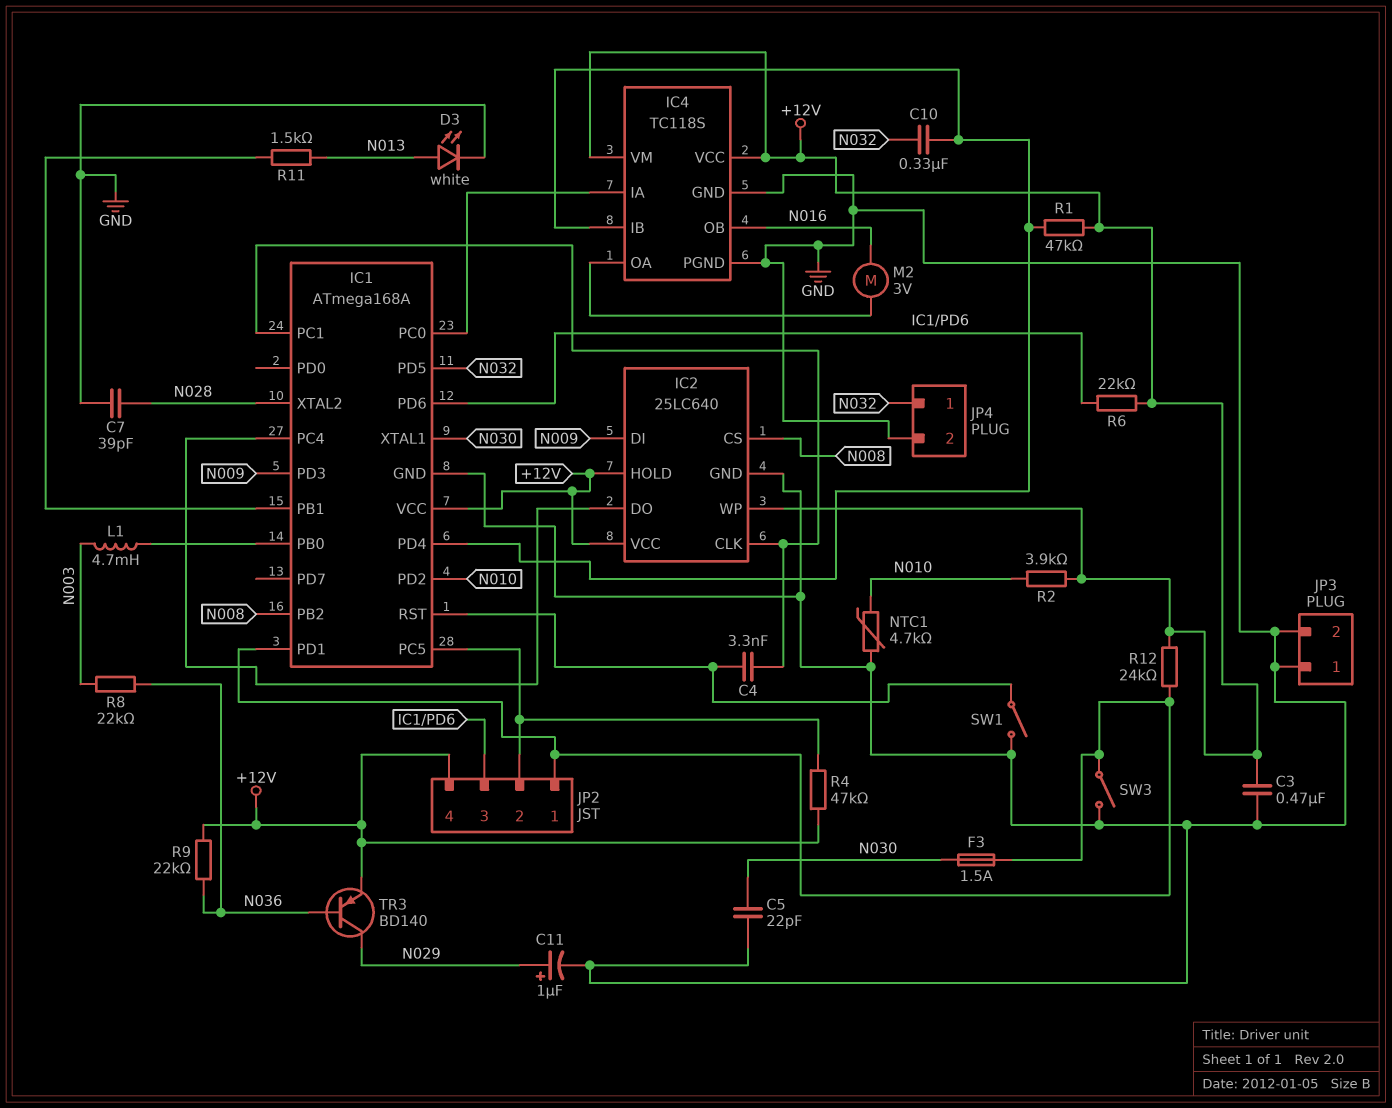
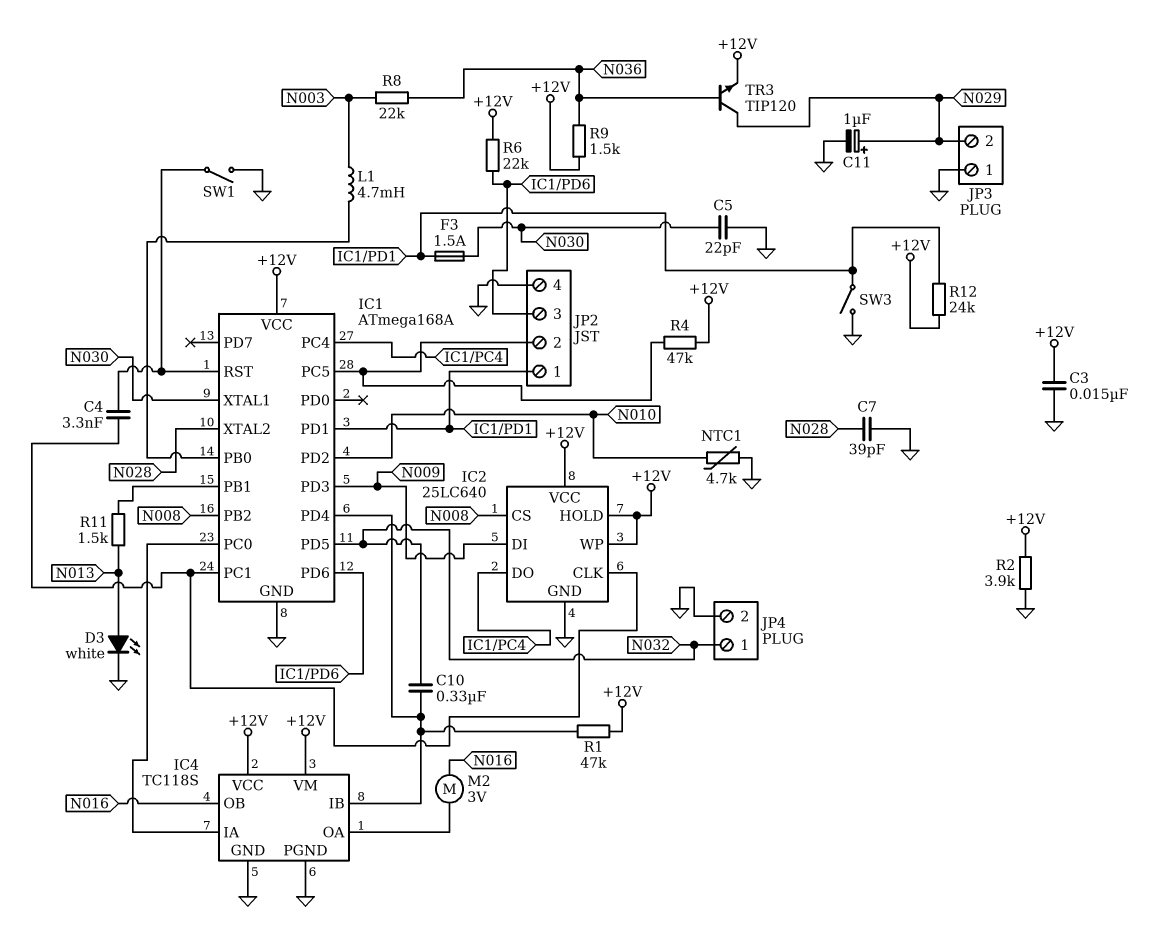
C3: 470nF (+12V, GND) -> 15nF (+12V, GND)
JP2 pin 4: +12V -> GND
JP3 pin 2: GND -> N029
R2: 3.9k (+12V, N010) -> 3.9k (+12V, GND)
R9: 22k (+12V, N036) -> 1.5k (+12V, N036)
TR3: PNP BD140 (B N036, C N029, E +12V) -> NPN TIP120 (B N036, C N029, E +12V)

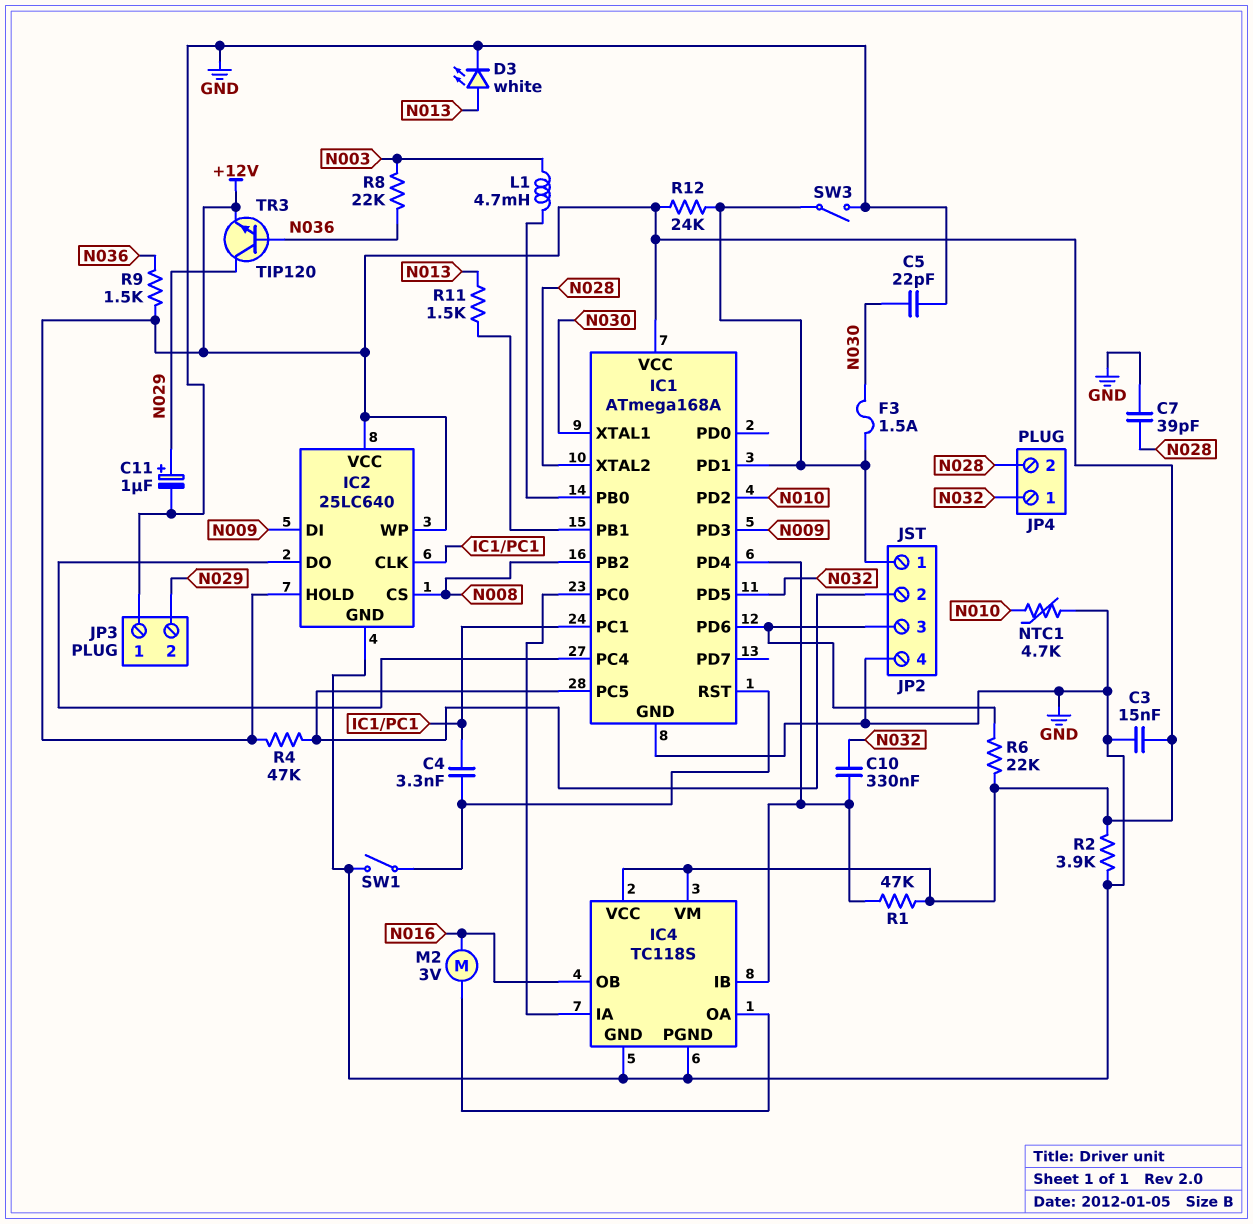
JP4 pin 2: GND -> N028

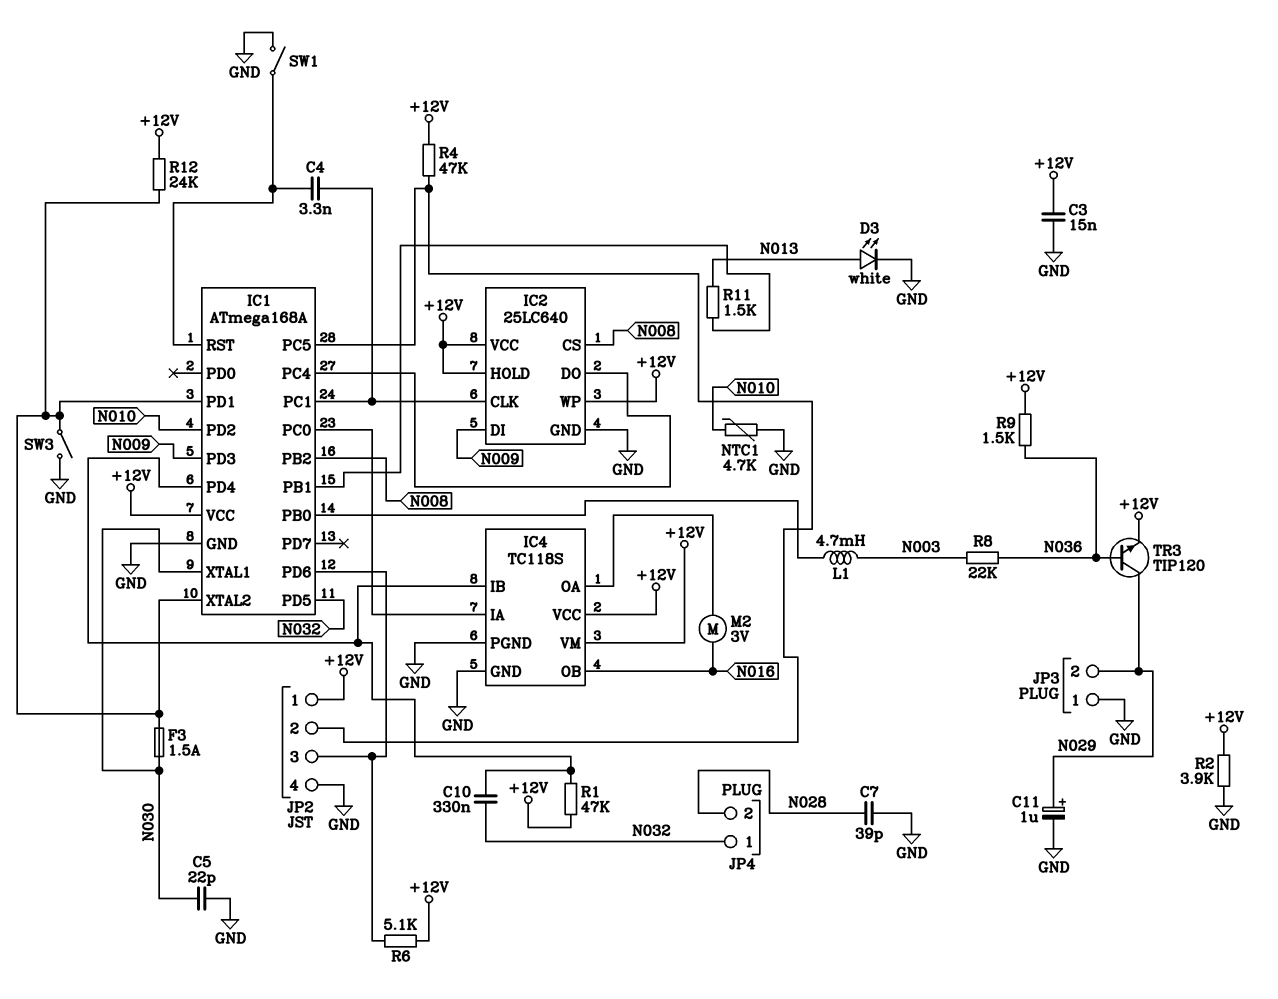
IC1 pin XTAL2: N028 -> IC1/PD1
JP2 pin 1: IC1/PD1 -> +12V
R6: 22k (+12V, IC1/PD6) -> 5.1k (+12V, IC1/PD6)

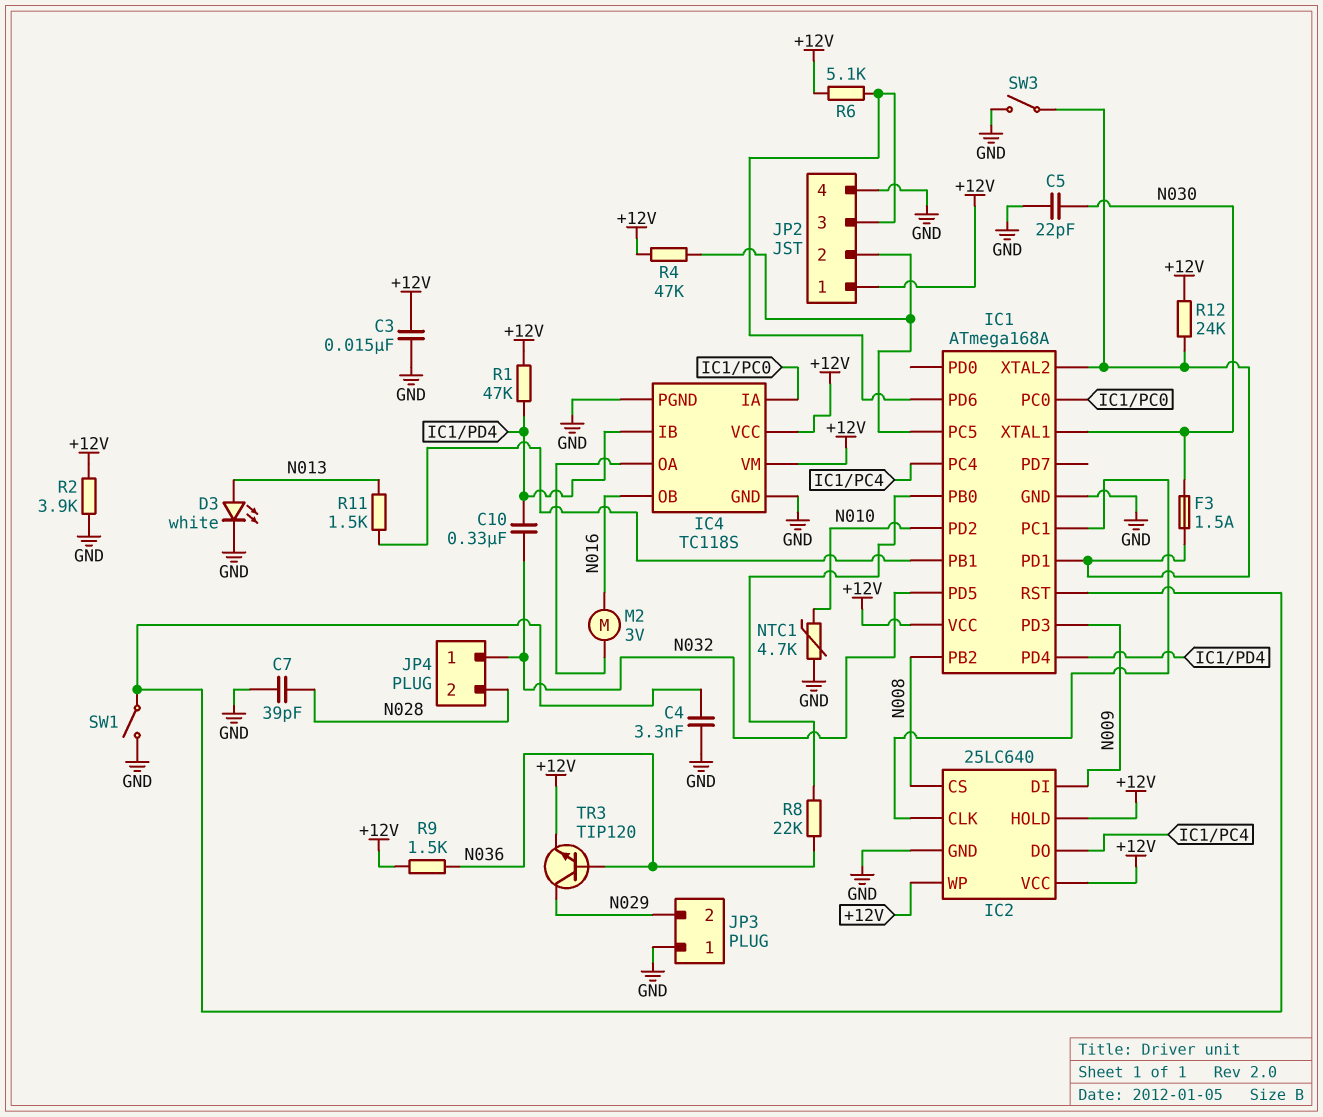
C4: 3.3nF (IC1/PC1, IC1/RST) -> 3.3nF (GND, IC1/RST)
C11: 1uF (plus N029, minus GND) -> none
L1: 4.7mH (IC1/PB0, N003) -> none
R8: 22k (N003, N036) -> 22k (IC1/PB0, N036)

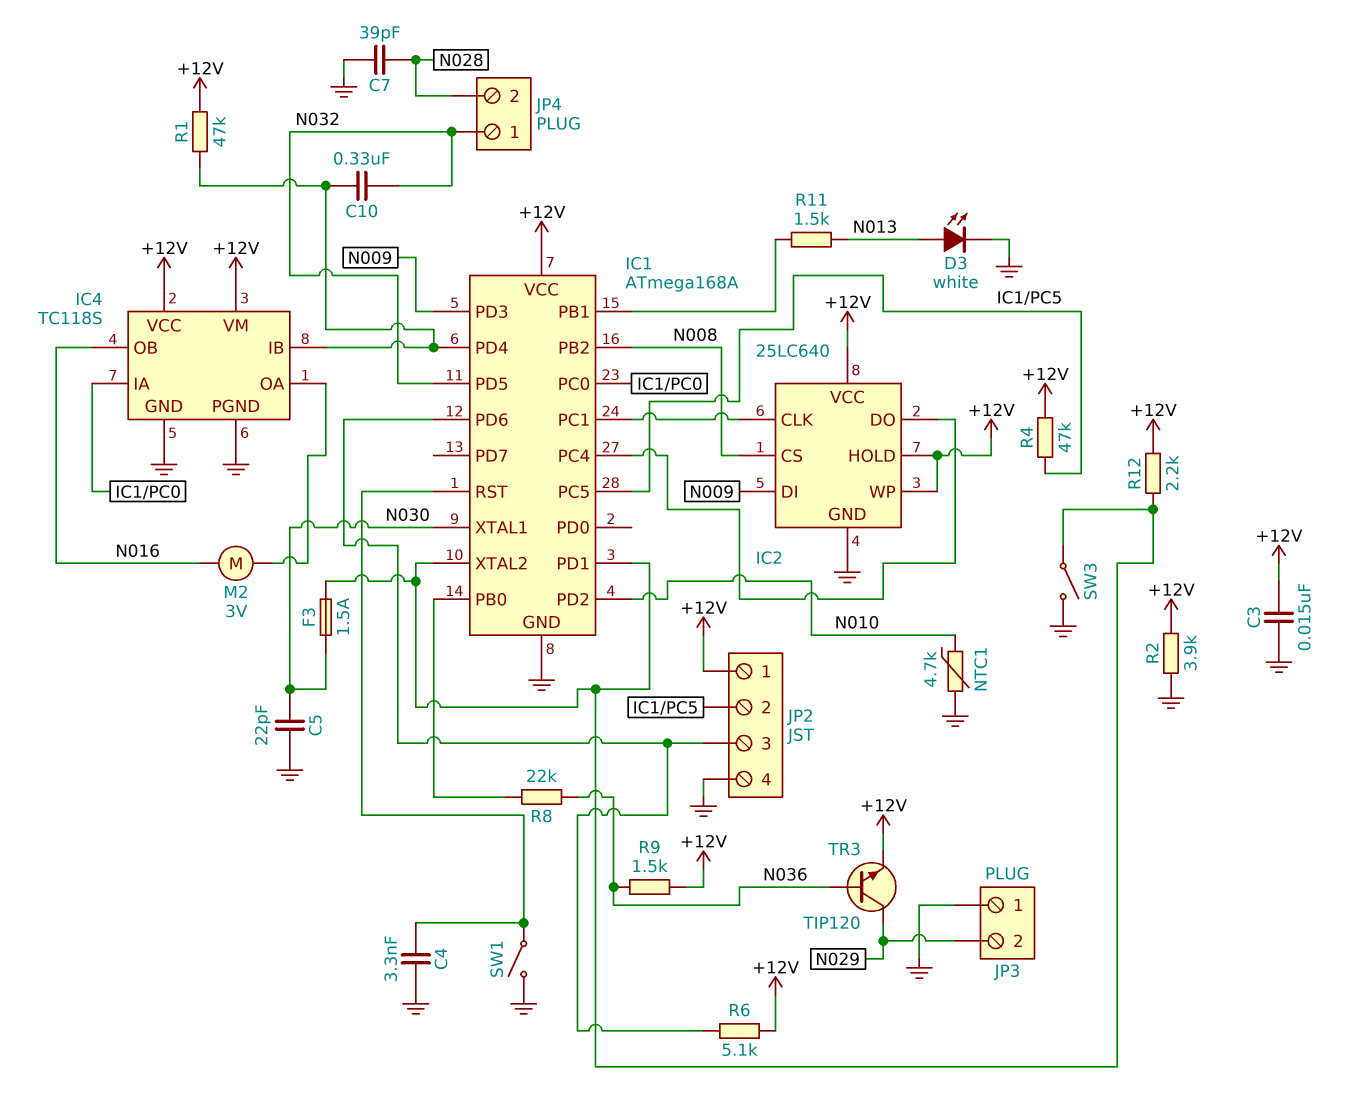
R12: 24k (+12V, IC1/PD1) -> 2.2k (+12V, IC1/PD1)

